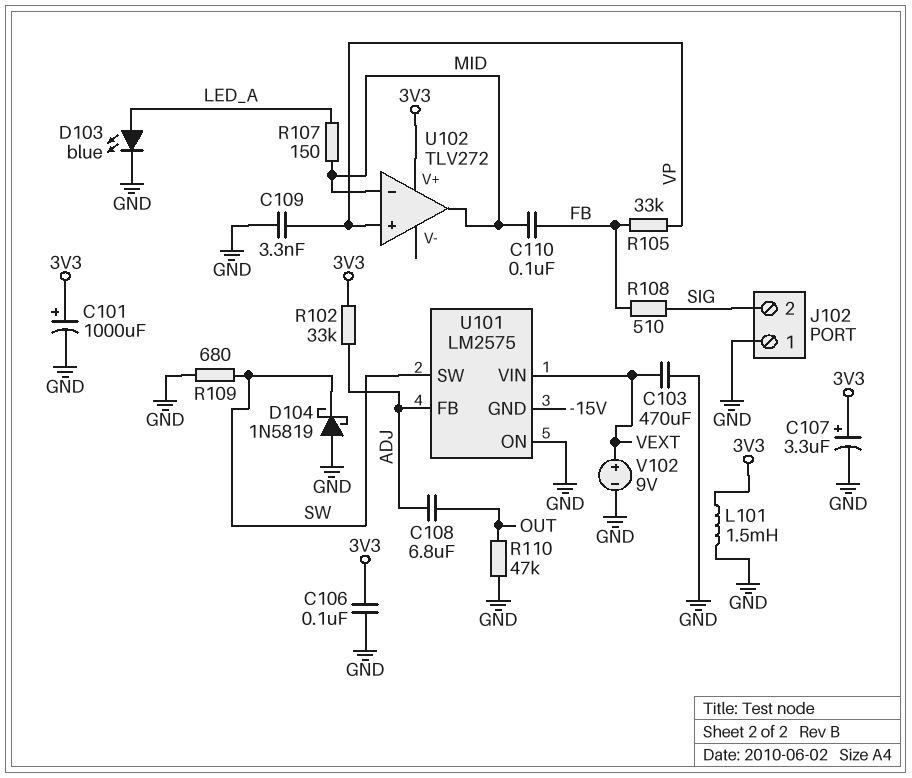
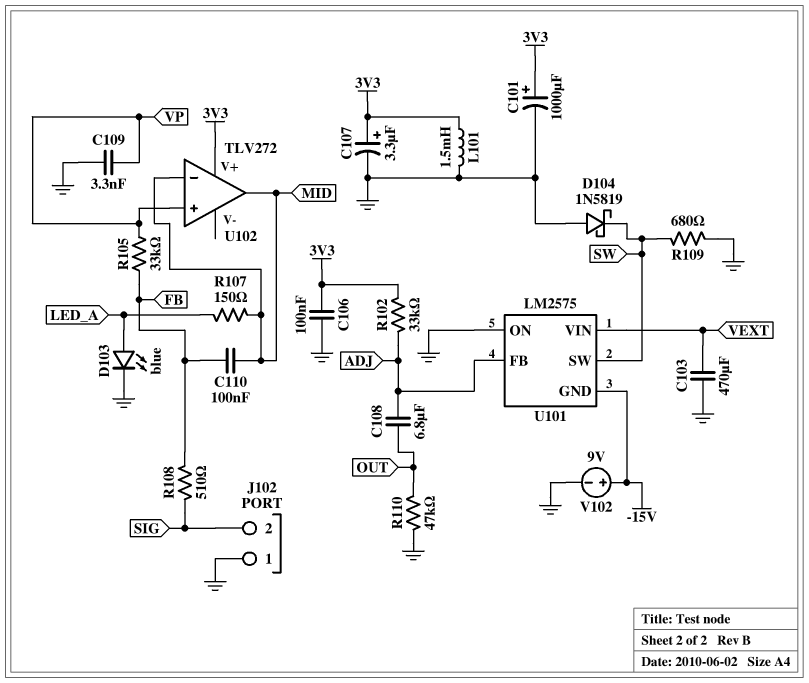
V102: 9V (plus VEXT, minus GND) -> 9V (plus -15V, minus GND)

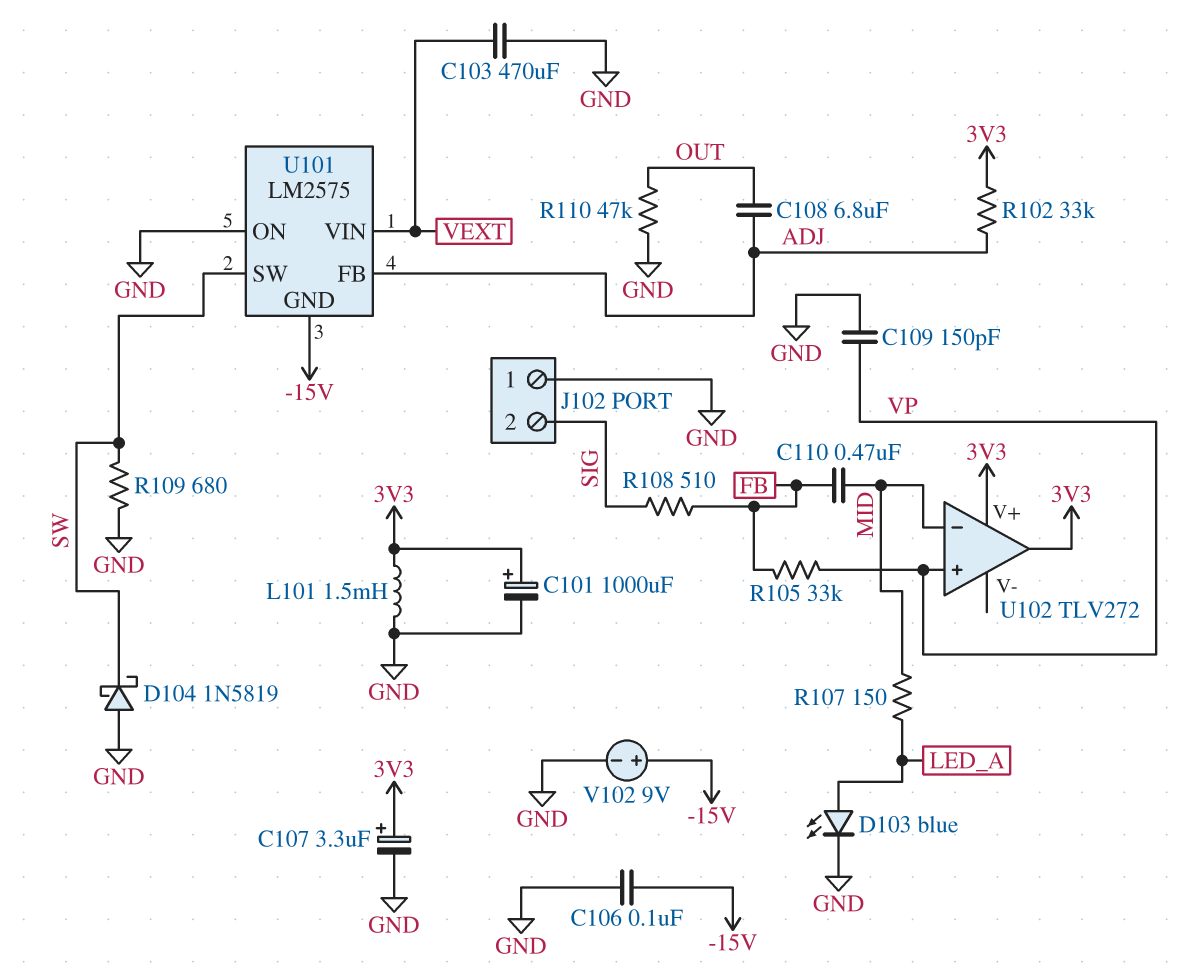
C106: 100nF (3V3, GND) -> 100nF (-15V, GND)
C109: 3.3nF (GND, VP) -> 150pF (GND, VP)
C110: 100nF (FB, MID) -> 470nF (FB, MID)
U102 pin out: MID -> 3V3

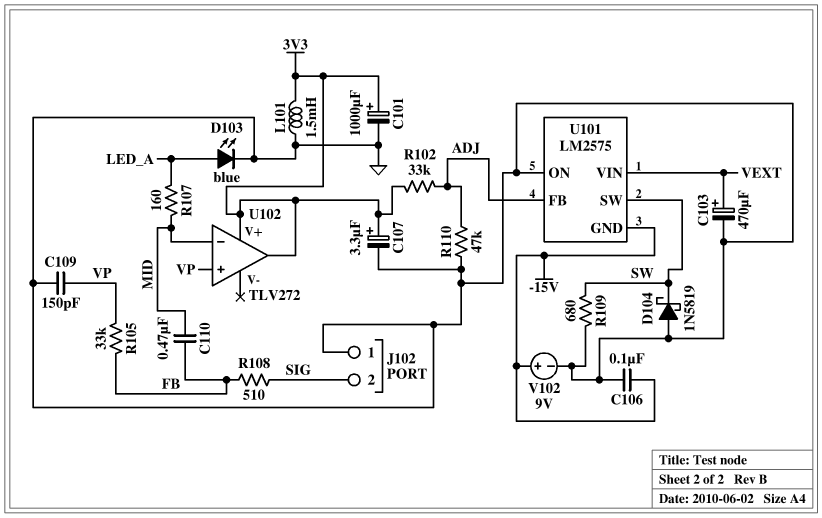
C103: 470uF (GND, VEXT) -> 470uF (plus VEXT, minus GND)
C108: 6.8uF (ADJ, OUT) -> none
R107: 150 (LED_A, MID) -> 160 (LED_A, MID)
R110: 47k (GND, OUT) -> 47k (ADJ, GND)

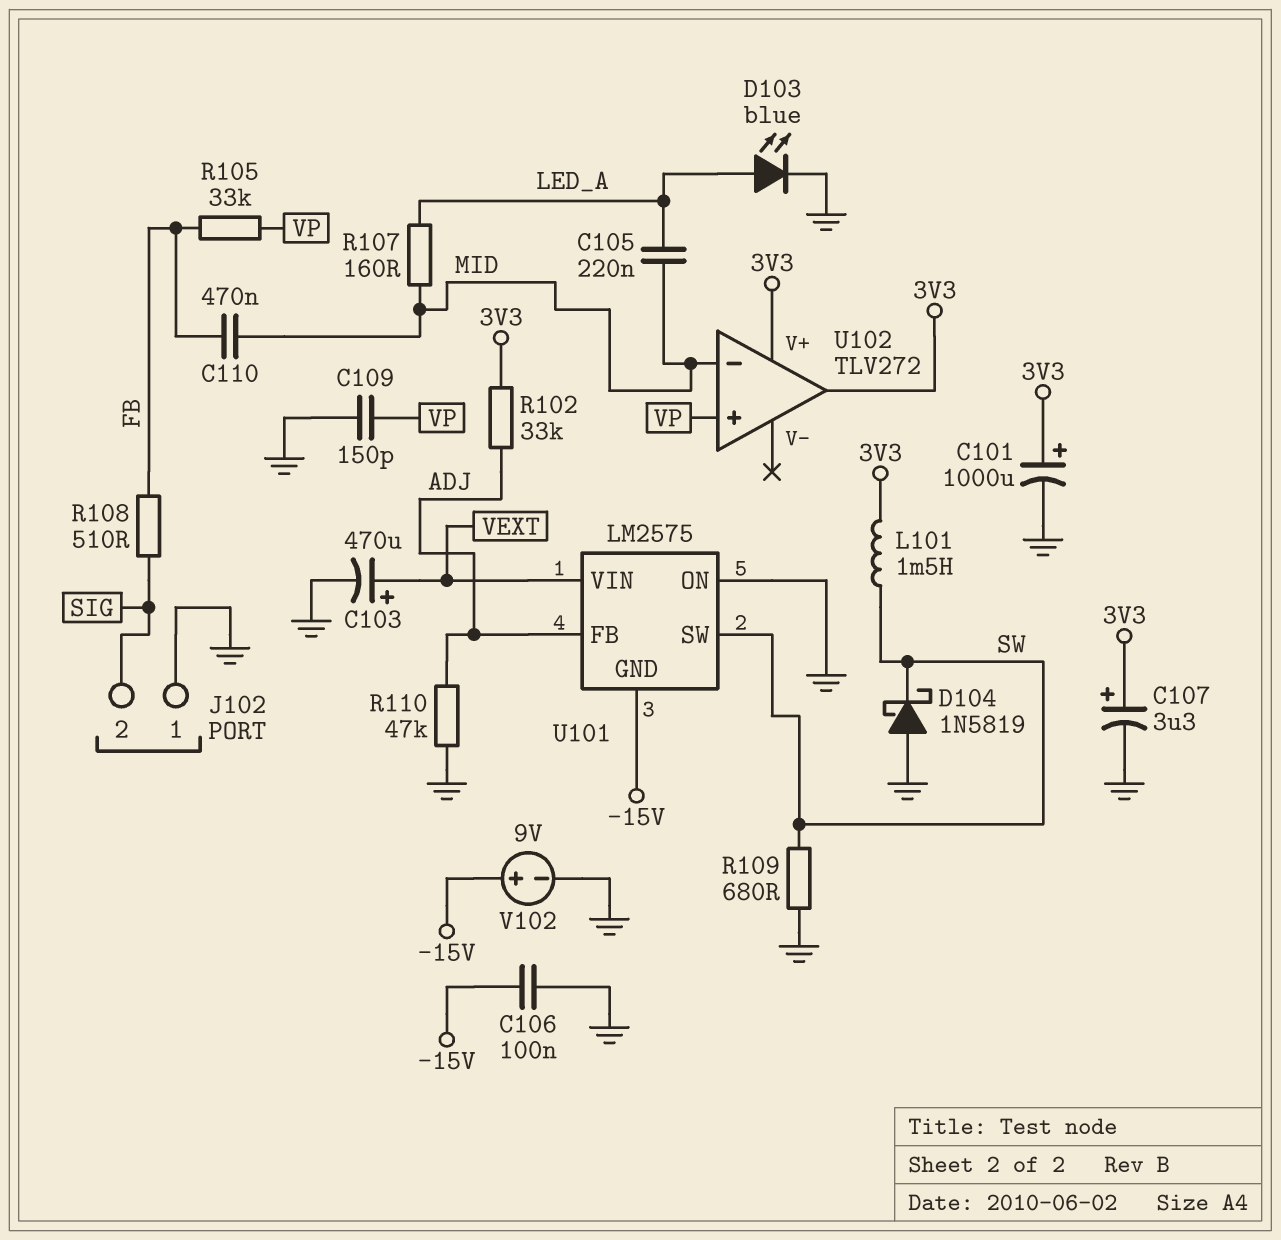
C105: none -> 220nF (LED_A, MID)
L101: 1.5mH (3V3, GND) -> 1.5mH (3V3, SW)

